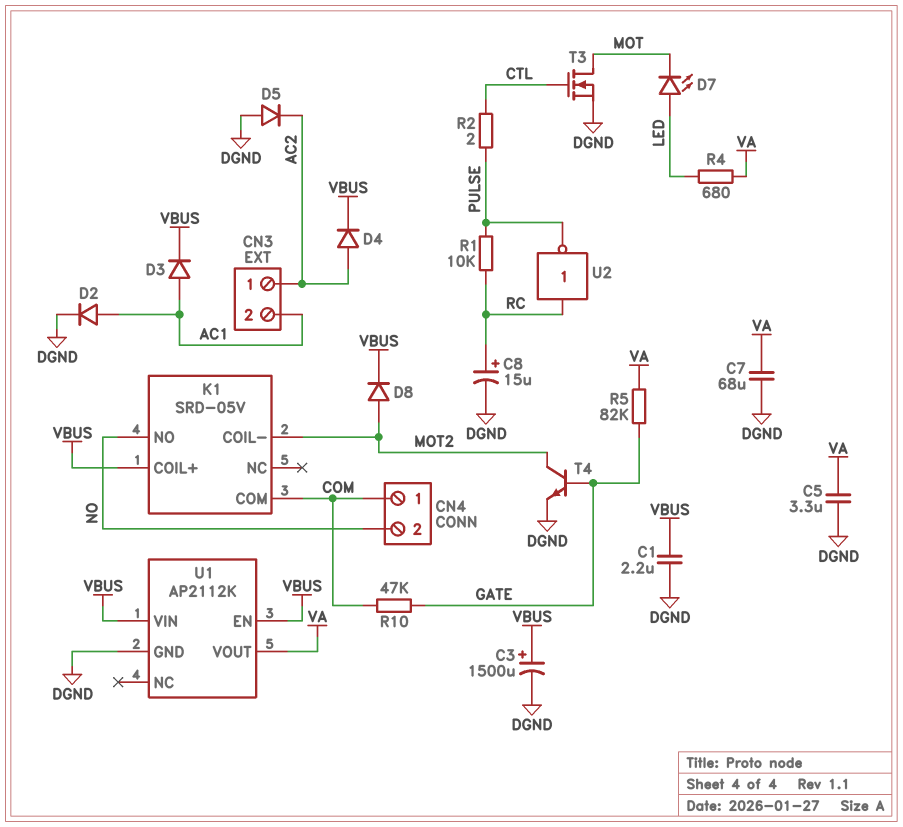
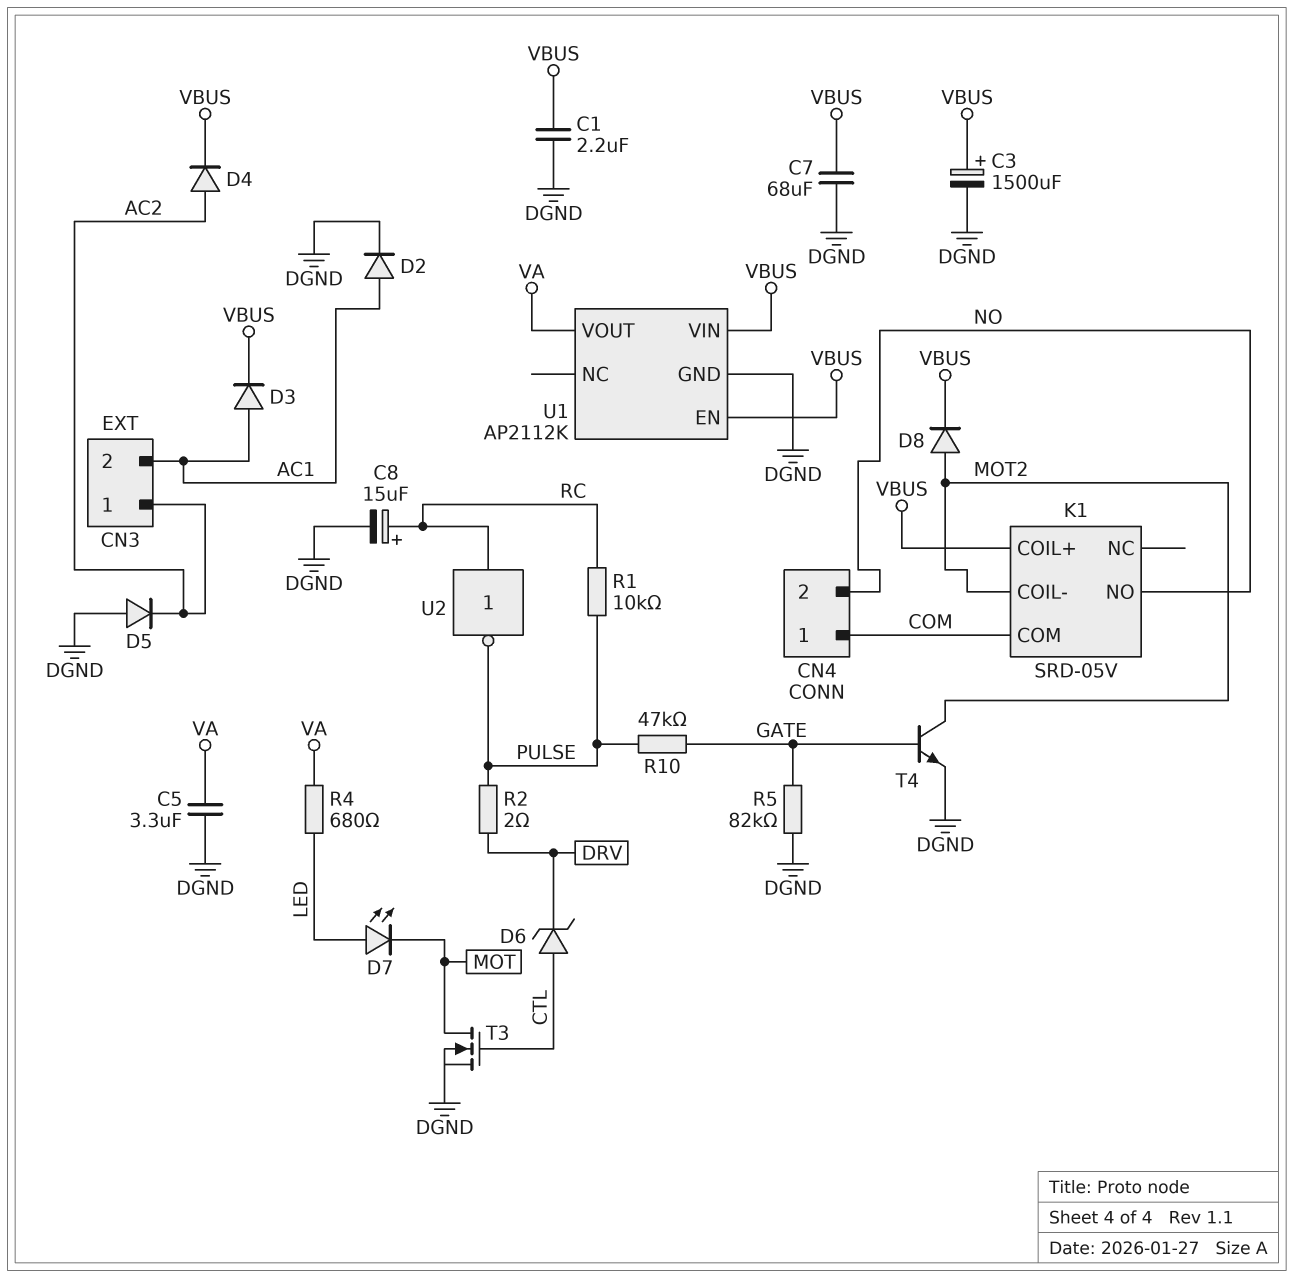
C7: 68uF (DGND, VA) -> 68uF (DGND, VBUS)
D6: none -> zener (A CTL, K DRV)
R2: 2 (CTL, PULSE) -> 2 (DRV, PULSE)
R5: 82k (GATE, VA) -> 82k (DGND, GATE)
R10: 47k (COM, GATE) -> 47k (GATE, PULSE)

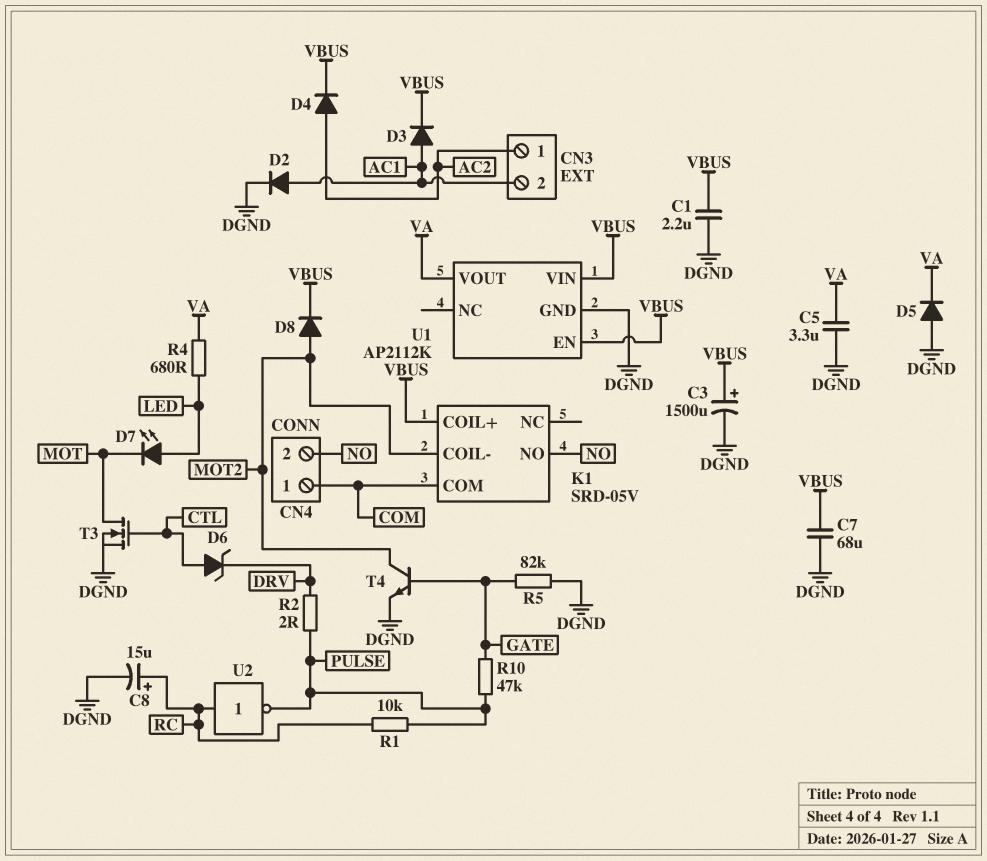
D5: diode (A DGND, K AC2) -> diode (A DGND, K VA)

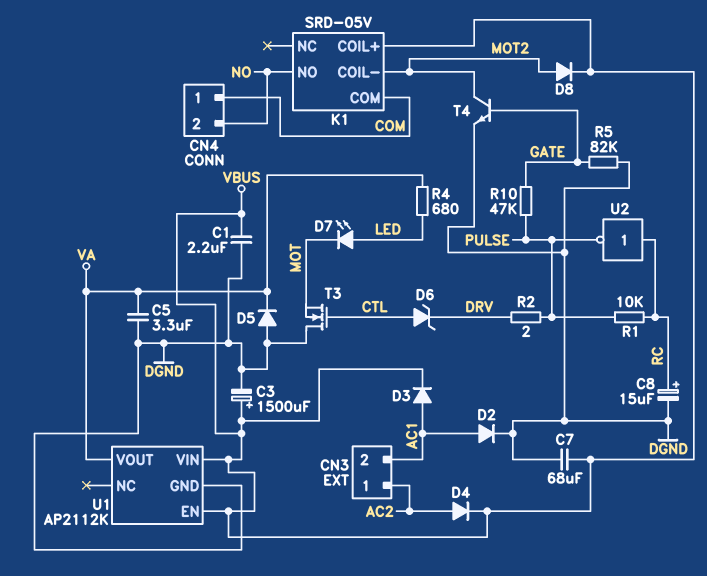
T3: NMOS (G CTL, D MOT, S DGND) -> NMOS (G CTL, D DGND, S MOT)

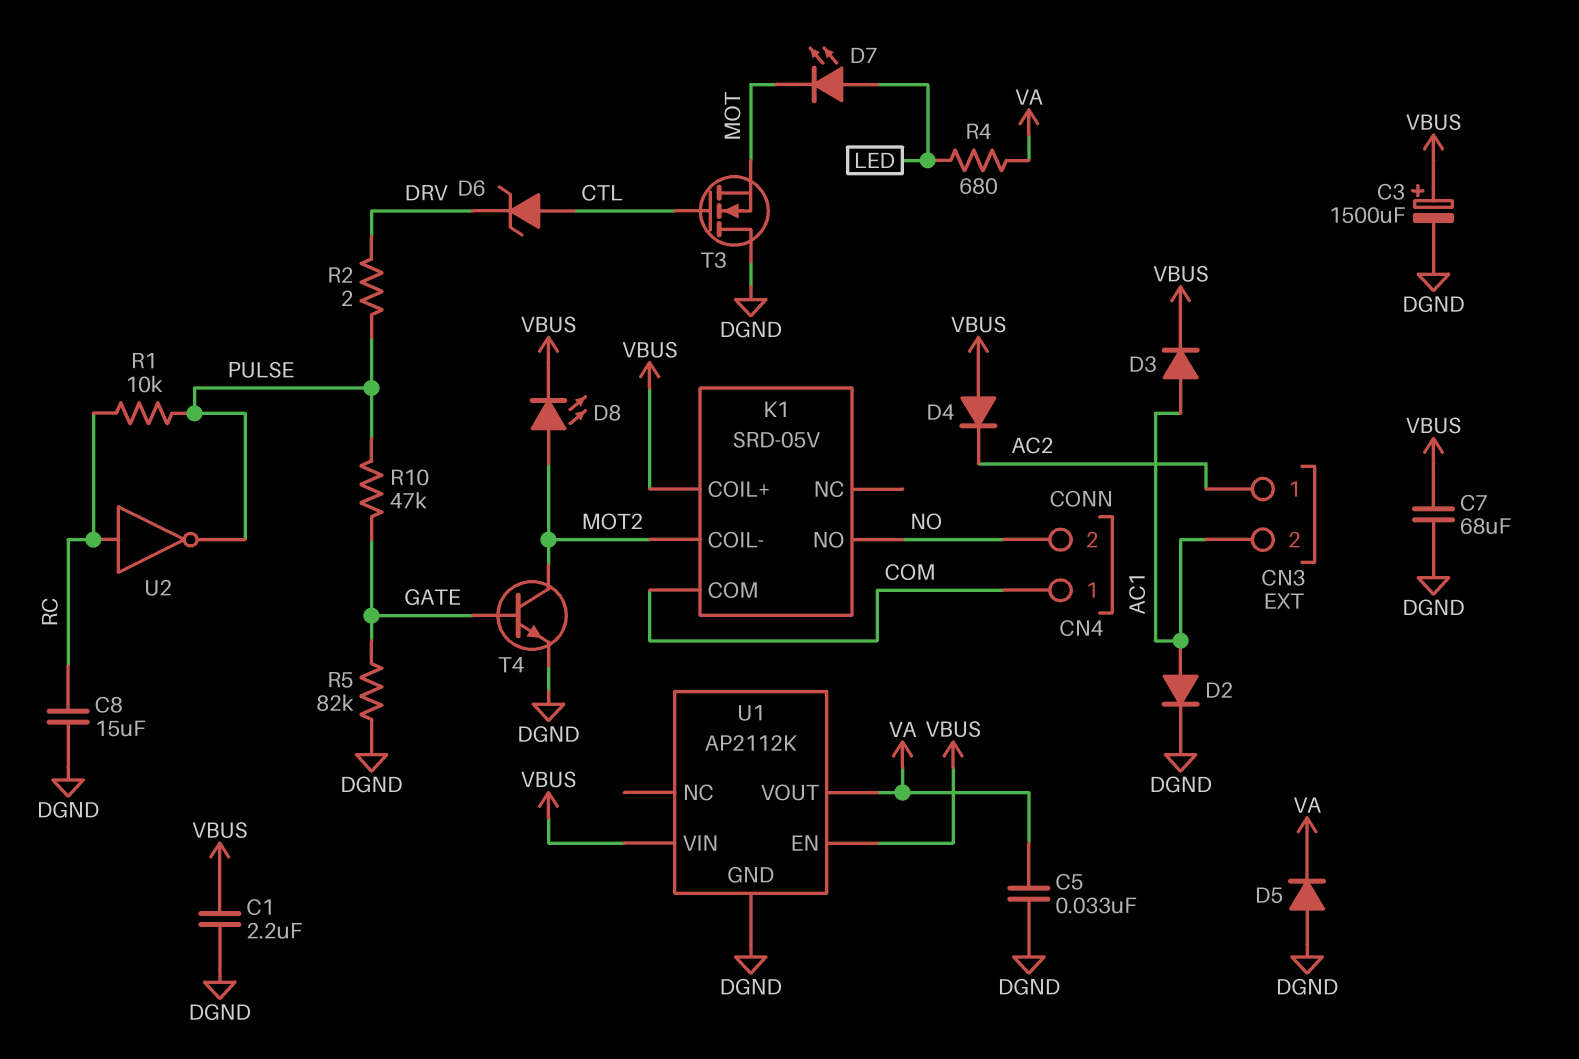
C5: 3.3uF (DGND, VA) -> 33nF (DGND, VA)
C8: 15uF (plus RC, minus DGND) -> 15uF (DGND, RC)
D4: diode (A AC2, K VBUS) -> diode (A VBUS, K AC2)
D8: diode (A MOT2, K VBUS) -> LED (A MOT2, K VBUS)

